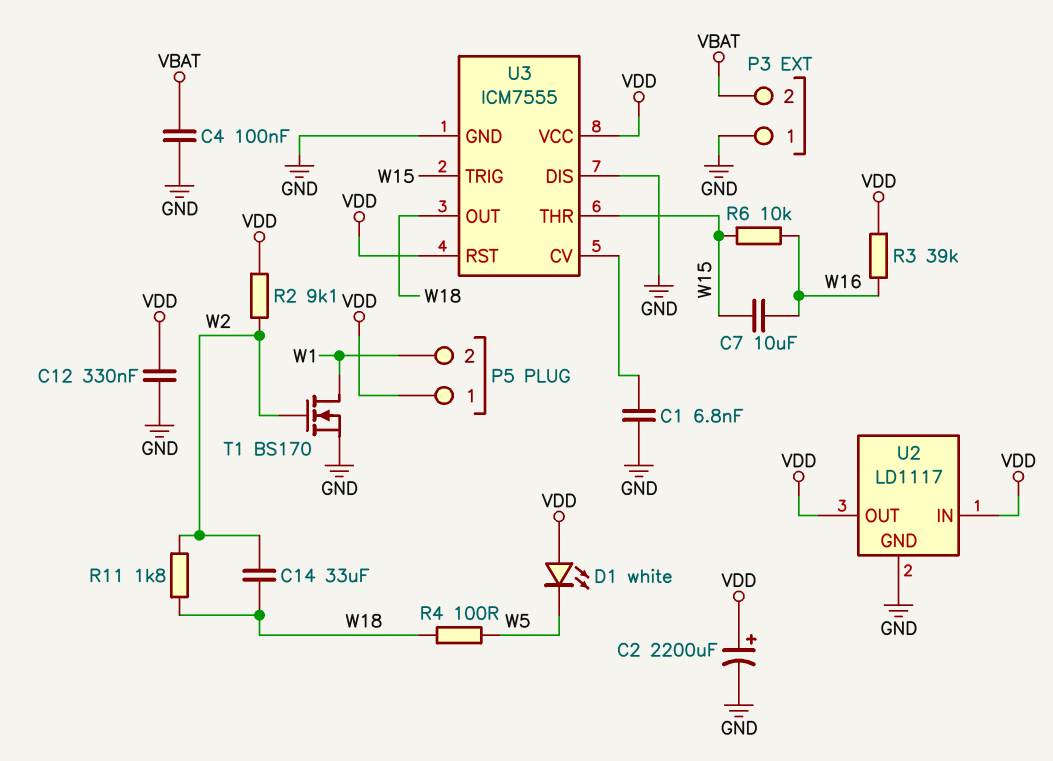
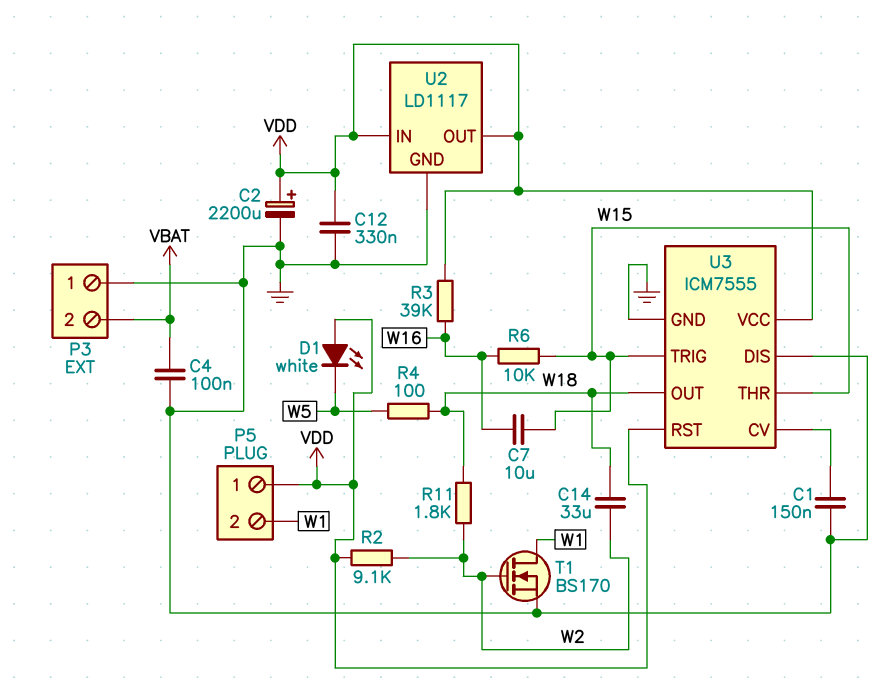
C1: 6.8nF (GND, U3/CV) -> 150nF (GND, U3/CV)

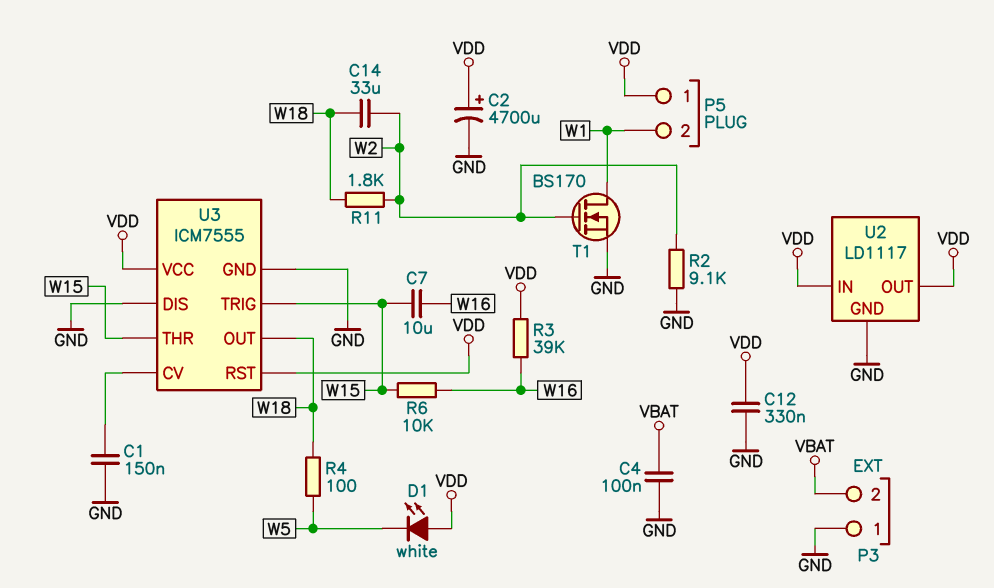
C2: 2200uF (plus VDD, minus GND) -> 4700uF (plus VDD, minus GND)
R2: 9.1k (VDD, W2) -> 9.1k (GND, W2)

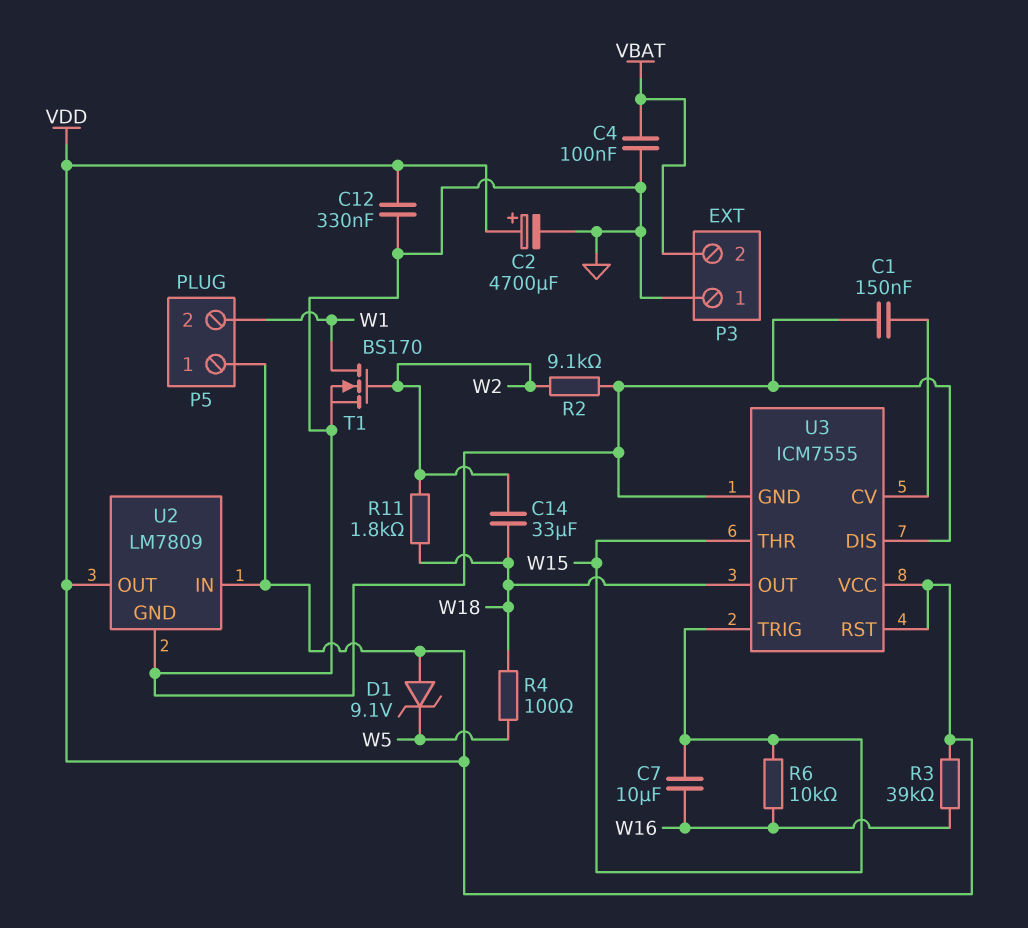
D1: LED white (A VDD, K W5) -> zener 9.1V (A VDD, K W5)
U2: LD1117 -> LM7809

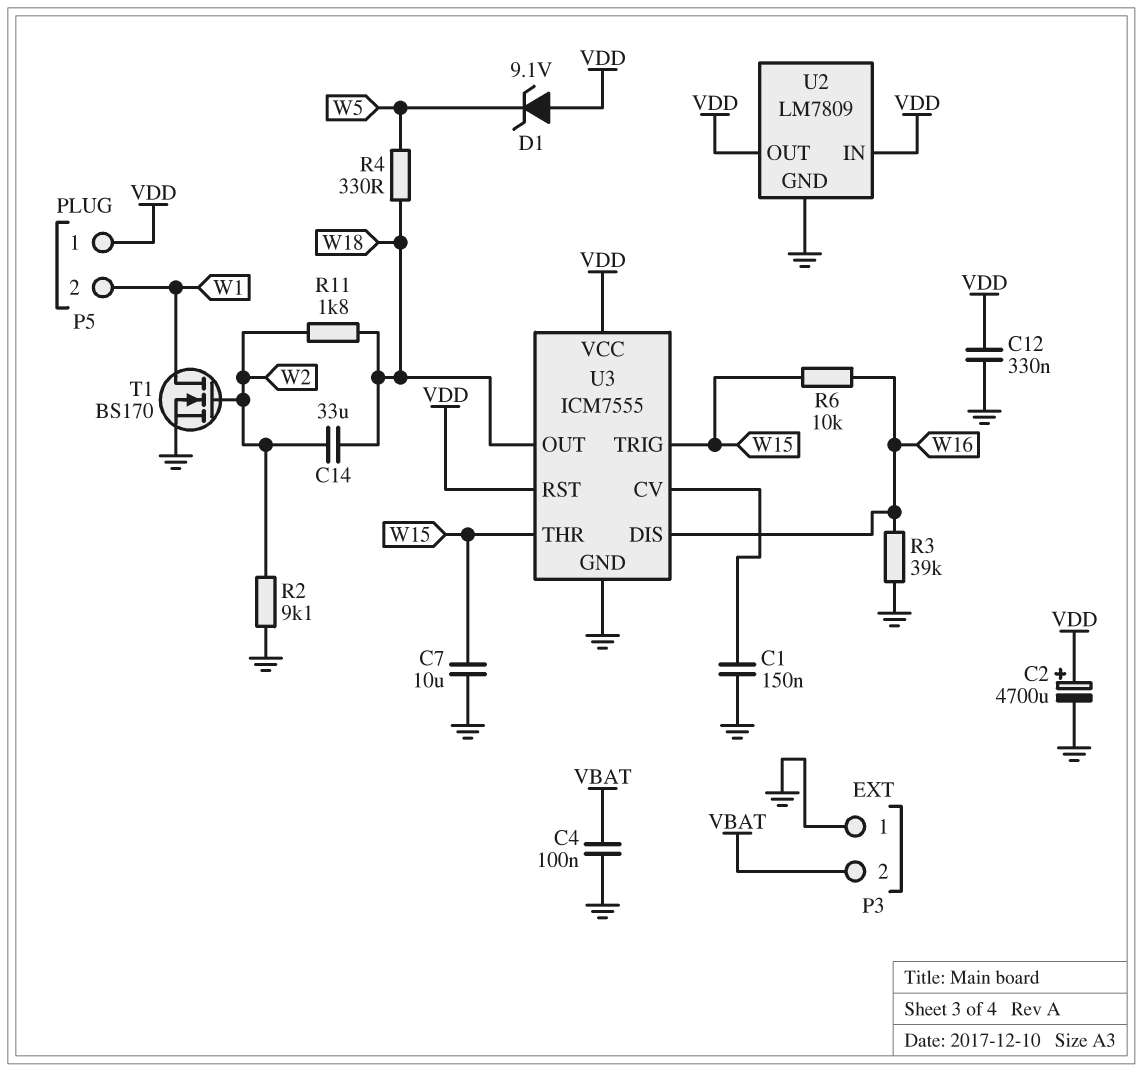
C7: 10uF (W15, W16) -> 10uF (GND, W15)
R3: 39k (VDD, W16) -> 39k (GND, W16)
R4: 100 (W5, W18) -> 330 (W5, W18)
U3 pin DIS: GND -> W16

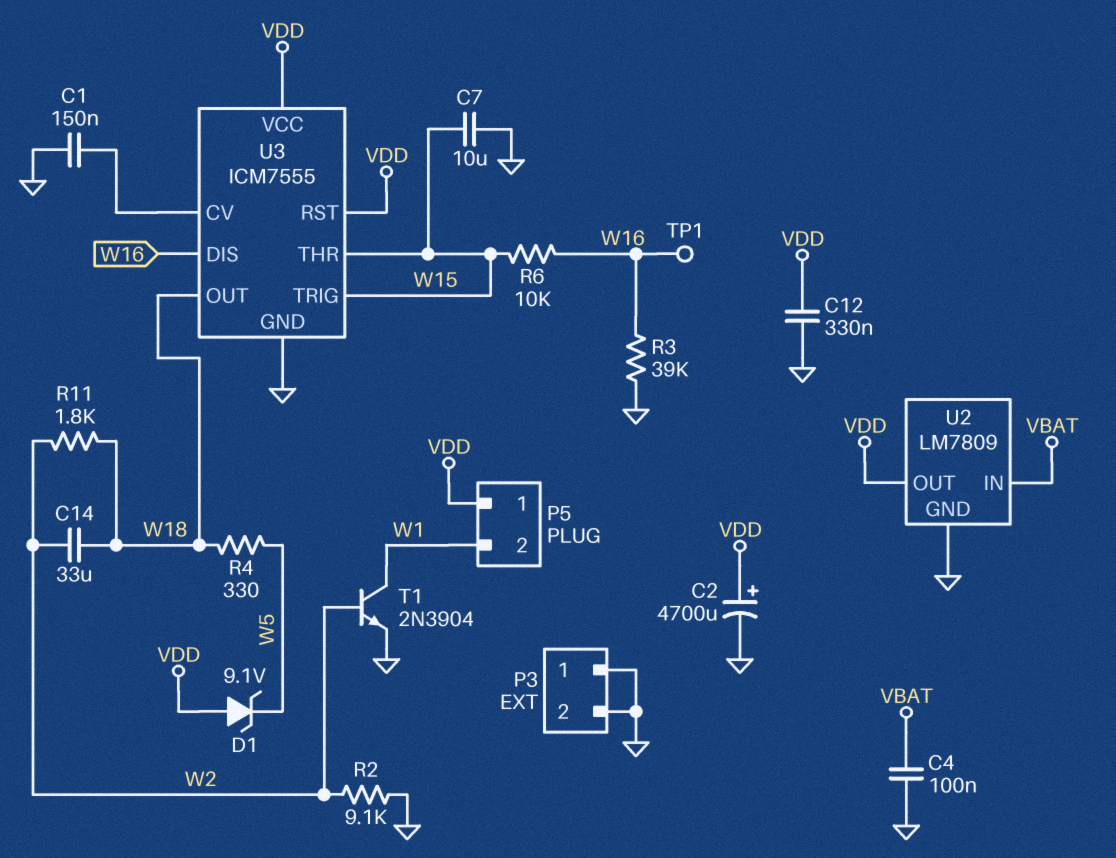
P3 pin 2: VBAT -> GND
T1: NMOS BS170 (G W2, D W1, S GND) -> NPN 2N3904 (B W2, C W1, E GND)
TP1: none -> test point (W16)
U2 pin IN: VDD -> VBAT

